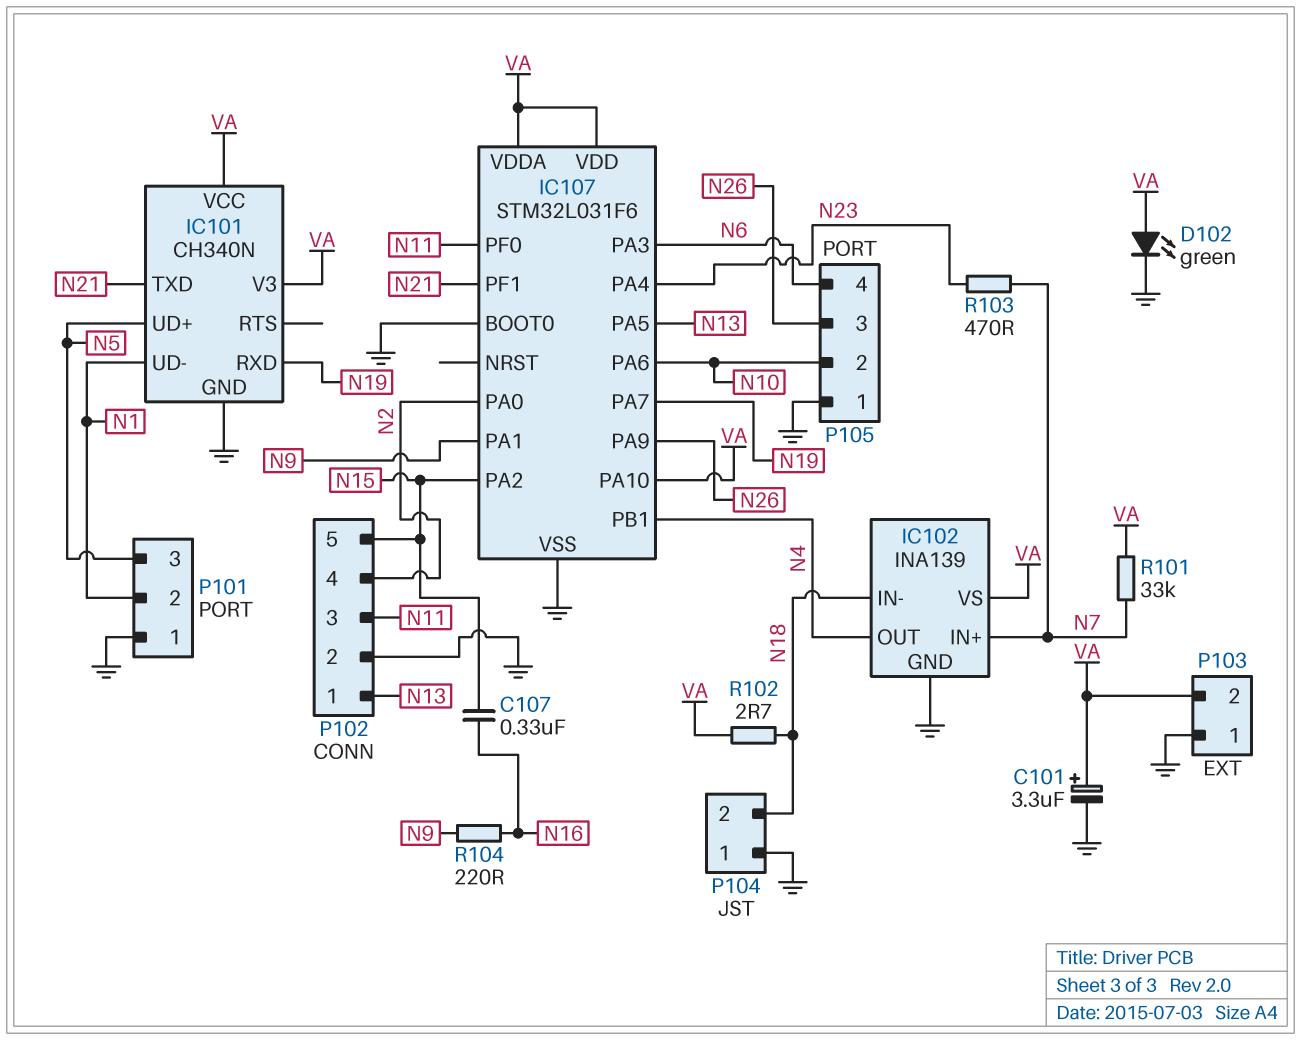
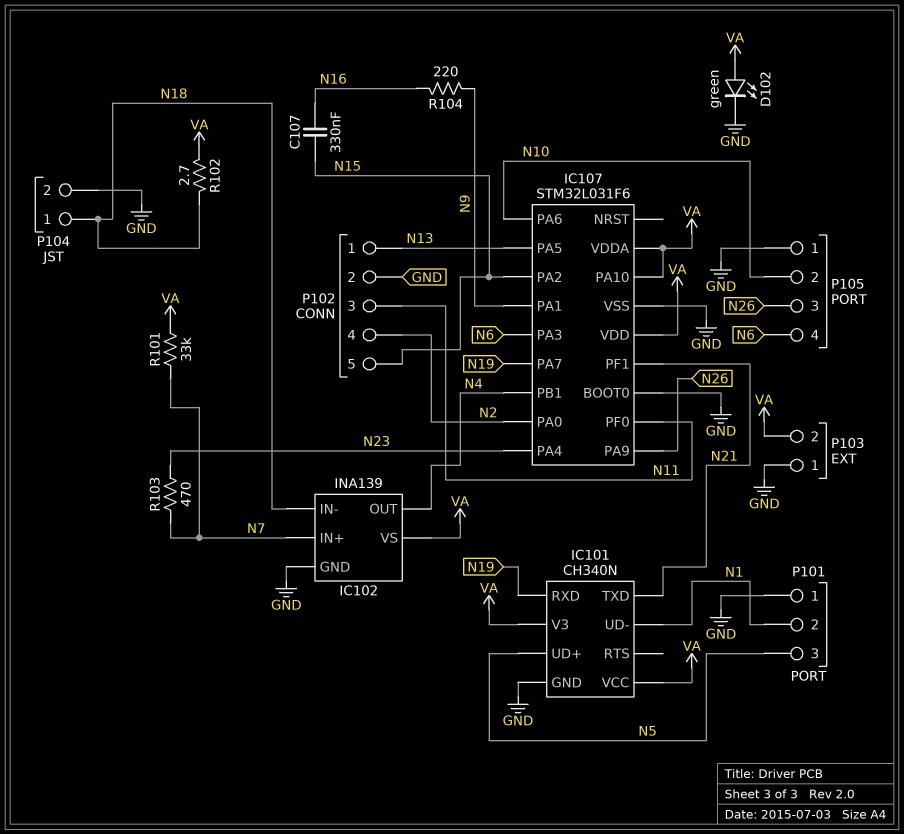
C101: 3.3uF (plus VA, minus GND) -> none
P104 pin 1: GND -> N18
P104 pin 2: N18 -> GND

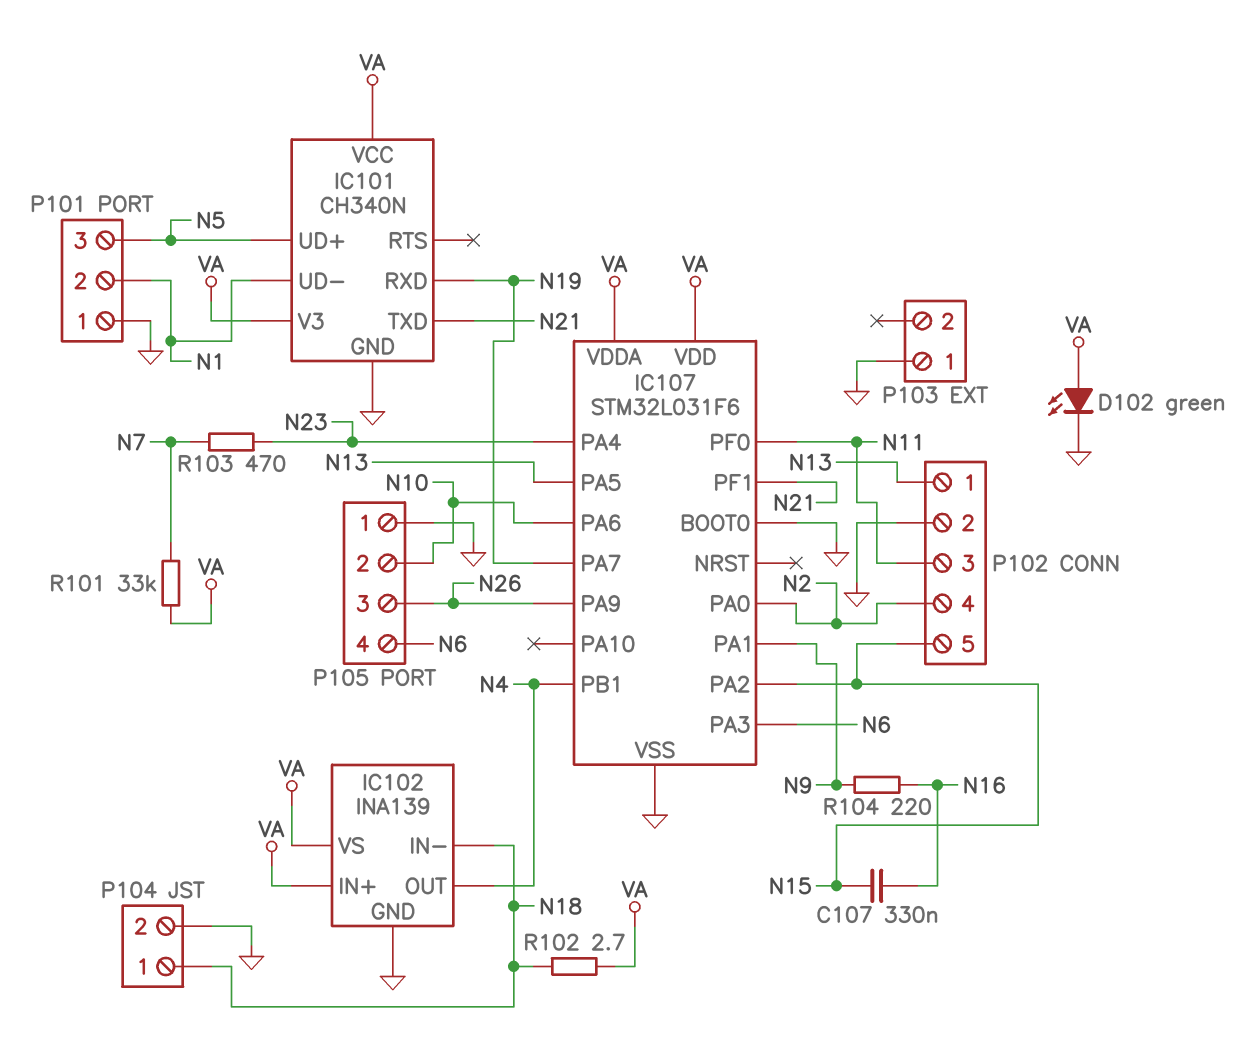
IC102 pin IN+: N7 -> VA
IC107 pin PA10: VA -> none
P103 pin 2: VA -> none

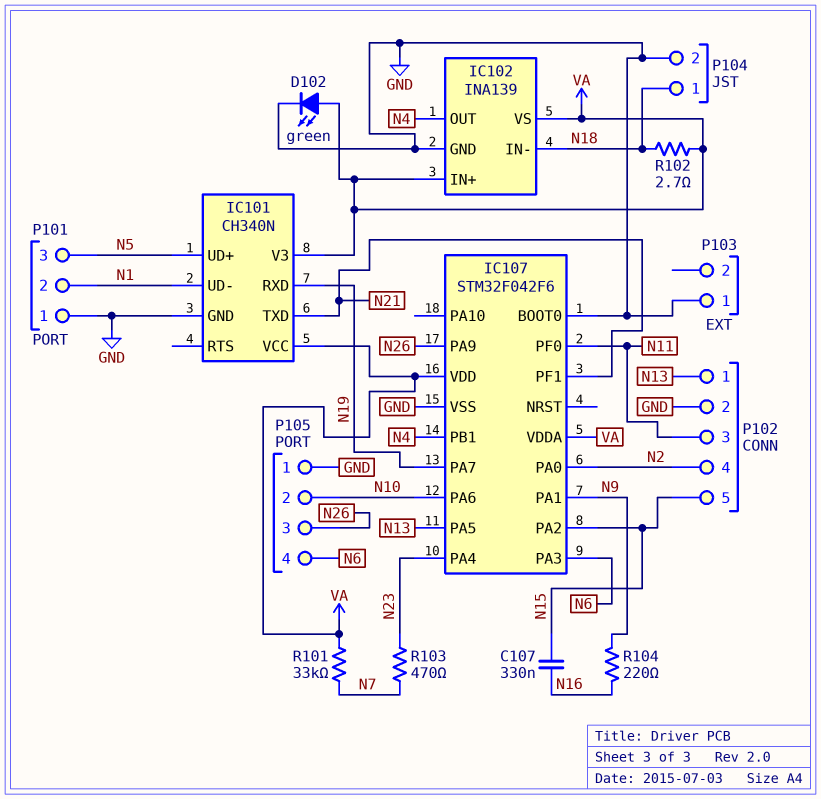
IC107: STM32L031F6 -> STM32F042F6

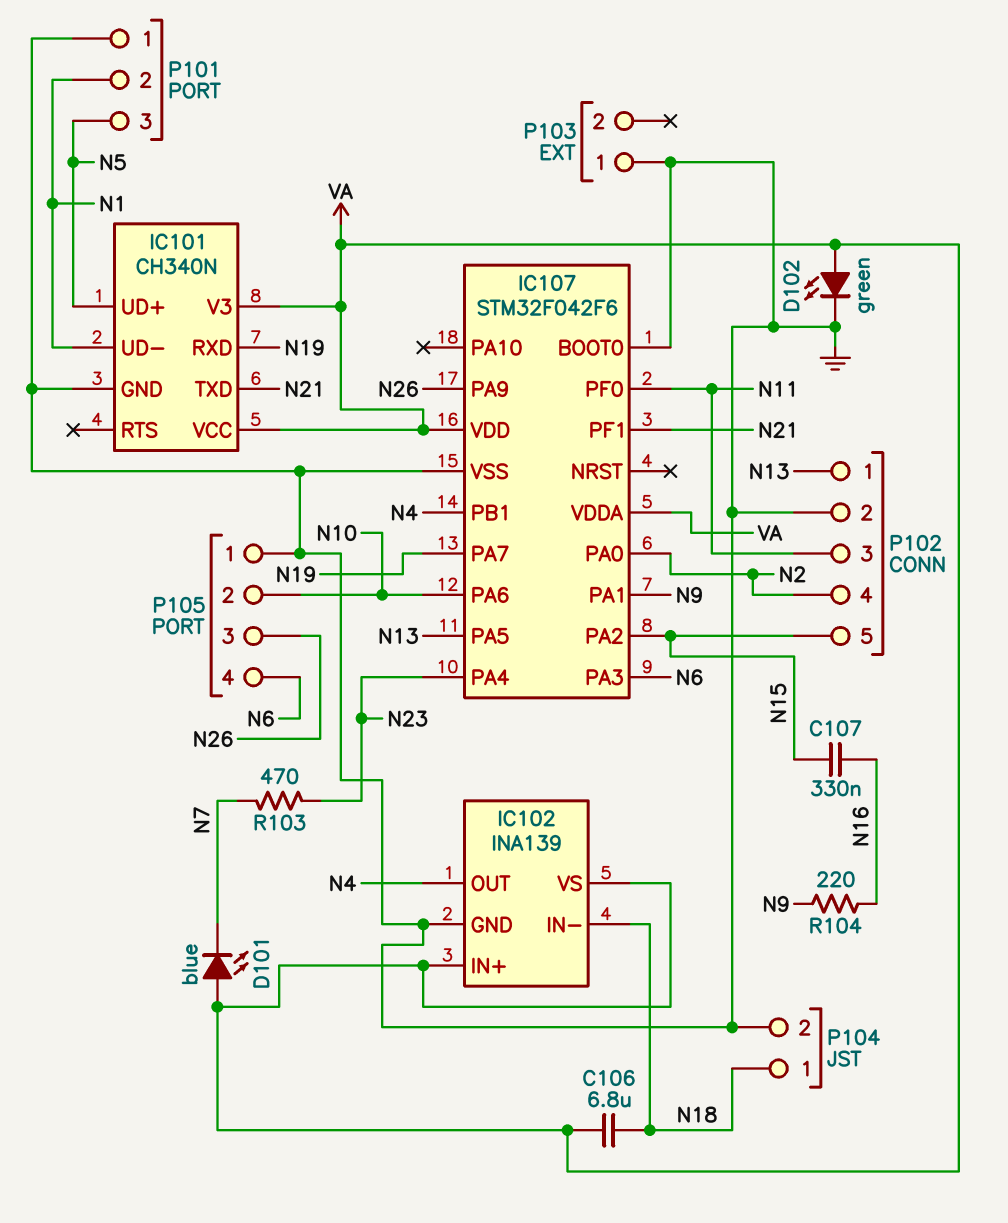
C106: none -> 6.8uF (N18, VA)
D101: none -> LED blue (A VA, K N7)
R101: 33k (N7, VA) -> none
R102: 2.7 (N18, VA) -> none

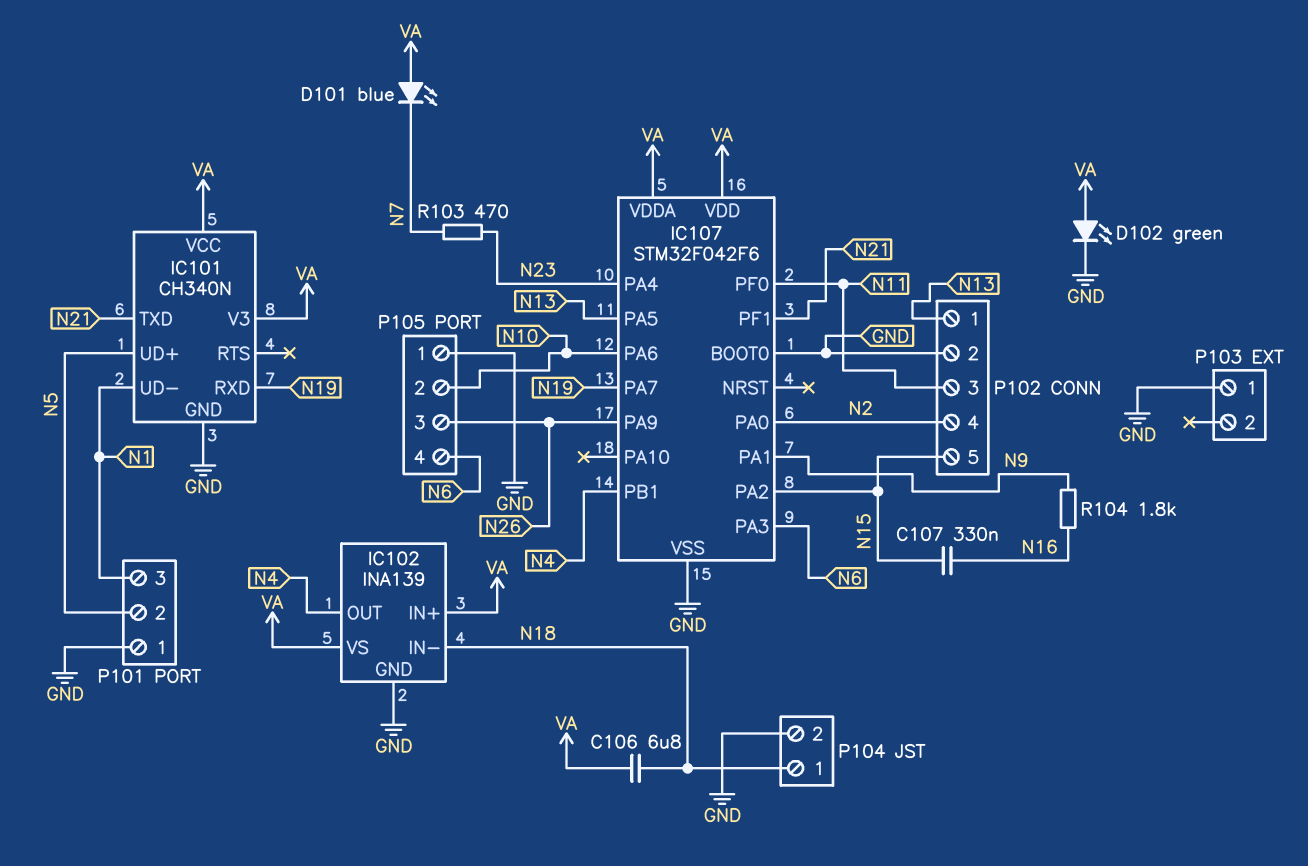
P101 pin 2: N1 -> N5
P101 pin 3: N5 -> N1
R104: 220 (N9, N16) -> 1.8k (N9, N16)

